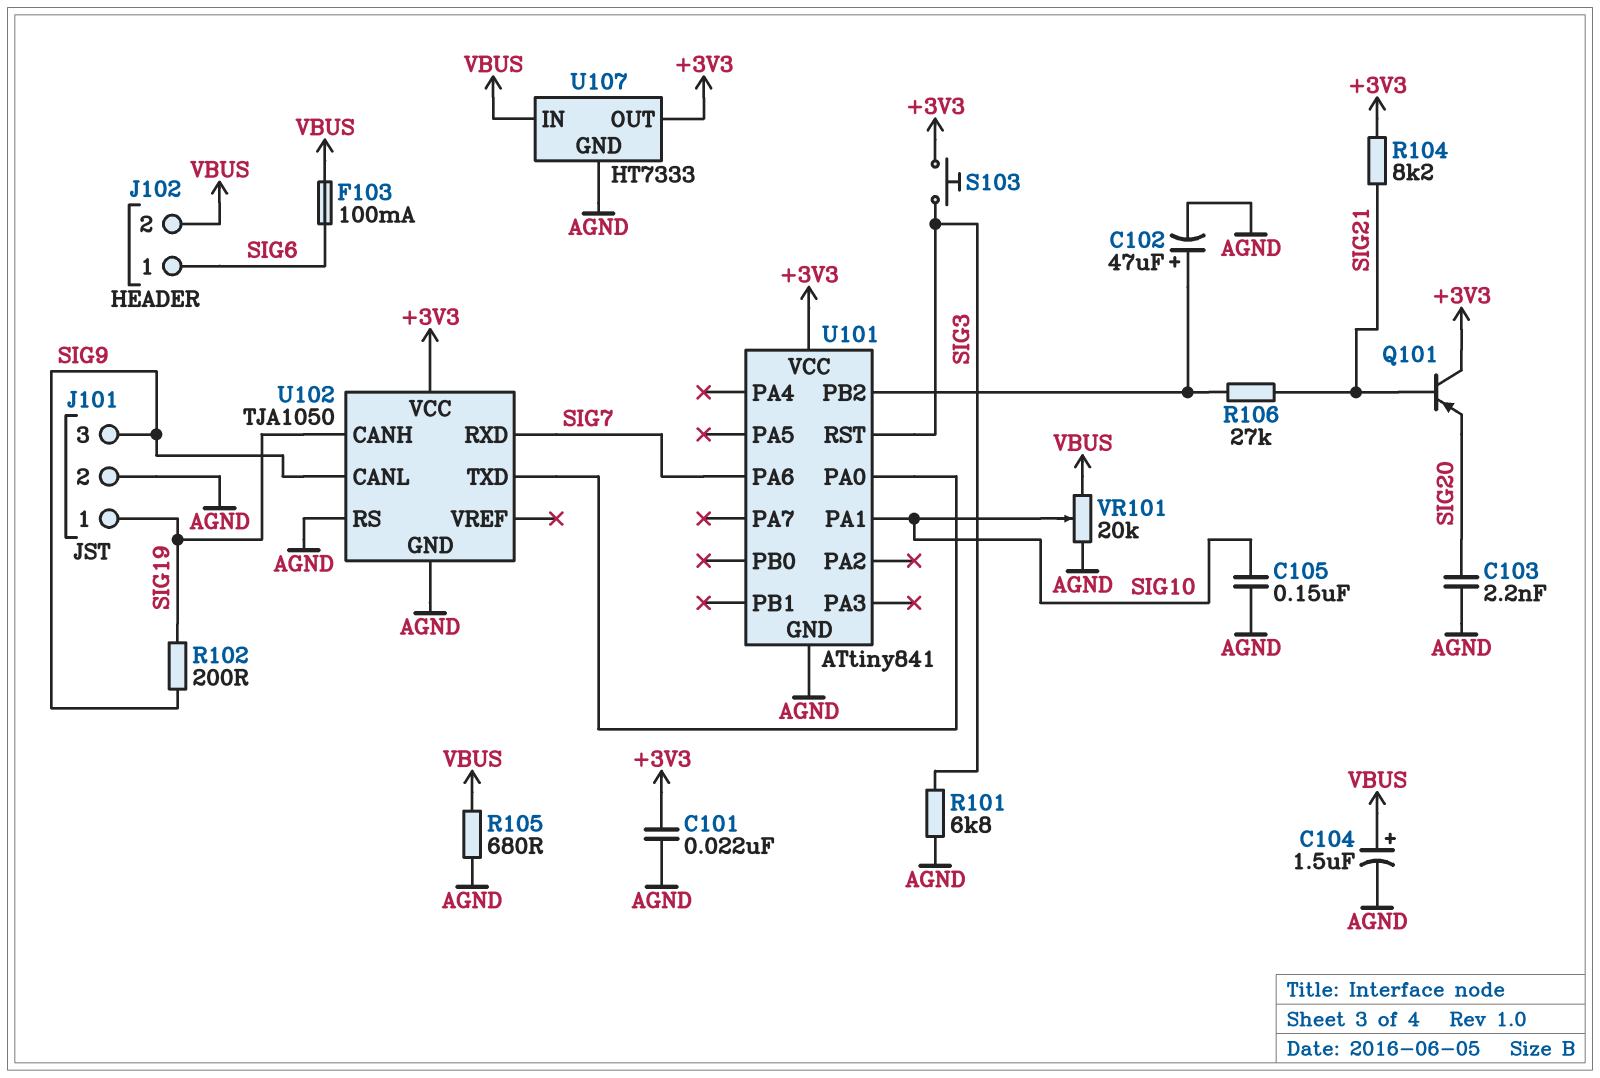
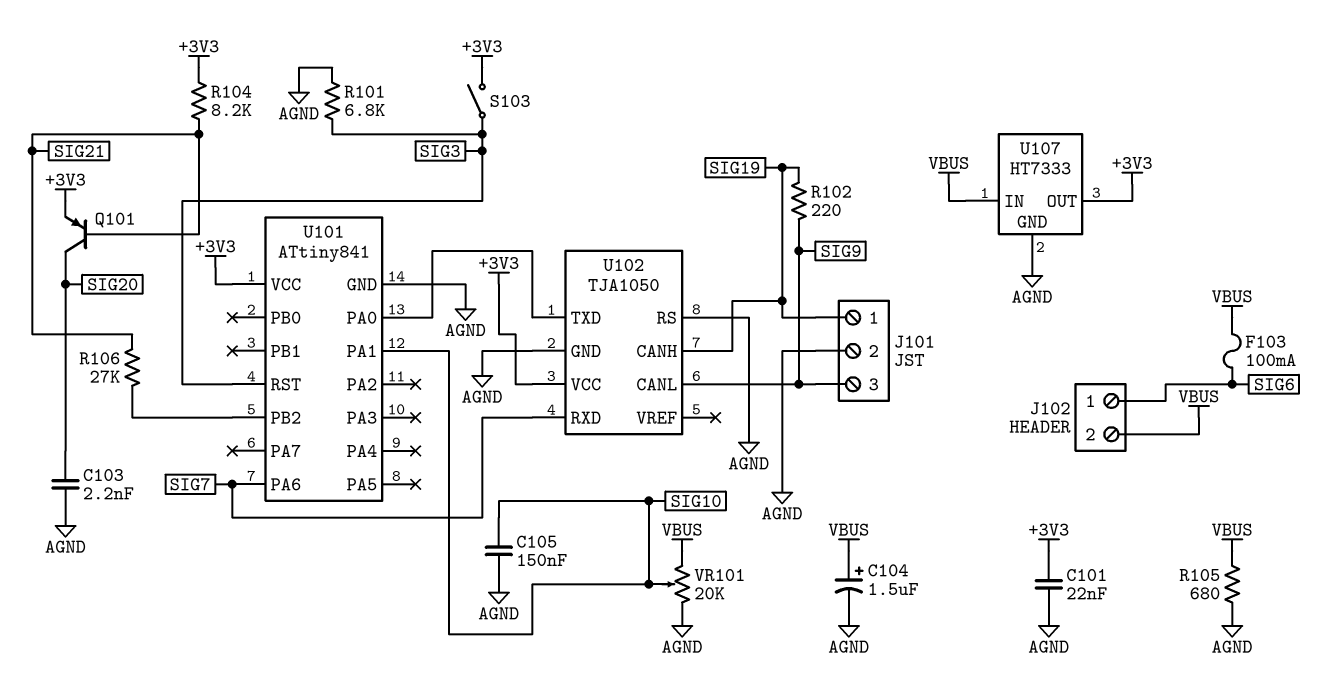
C102: 47uF (plus U101/PB2, minus AGND) -> none
Q101: PNP (B SIG21, C +3V3, E SIG20) -> PNP (B SIG21, C SIG20, E +3V3)
R102: 200 (SIG9, SIG19) -> 220 (SIG9, SIG19)
S103: button (+3V3, SIG3) -> switch (+3V3, SIG3)

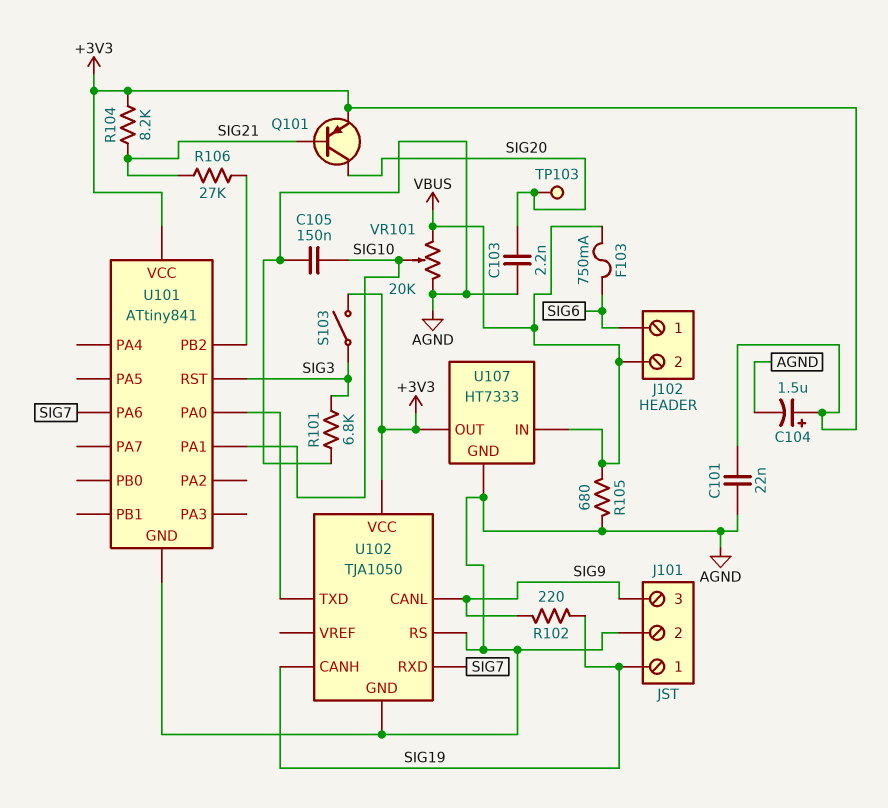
C104: 1.5uF (plus VBUS, minus AGND) -> 1.5uF (plus +3V3, minus AGND)
F103: 100mA (SIG6, VBUS) -> 750mA (SIG6, VBUS)
TP103: none -> test point (SIG20)

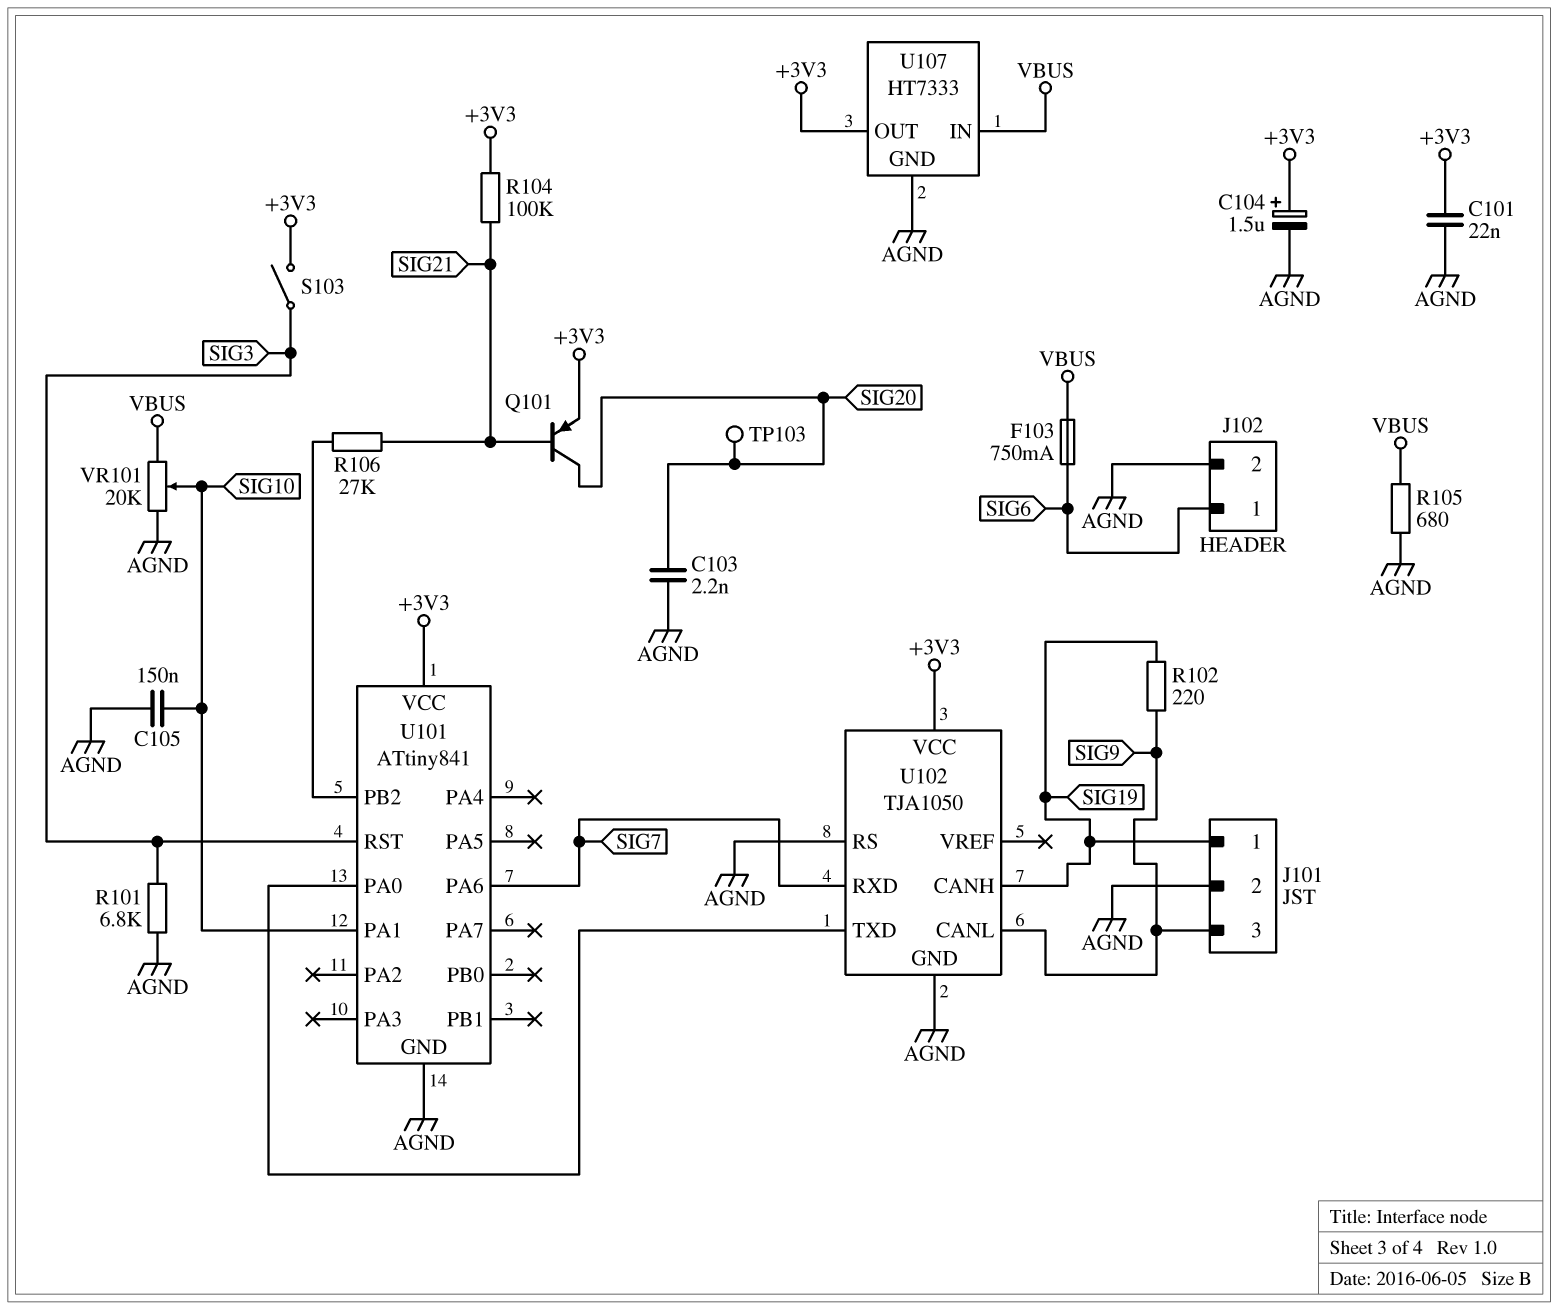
J102 pin 2: VBUS -> AGND
R104: 8.2k (+3V3, SIG21) -> 100k (+3V3, SIG21)

